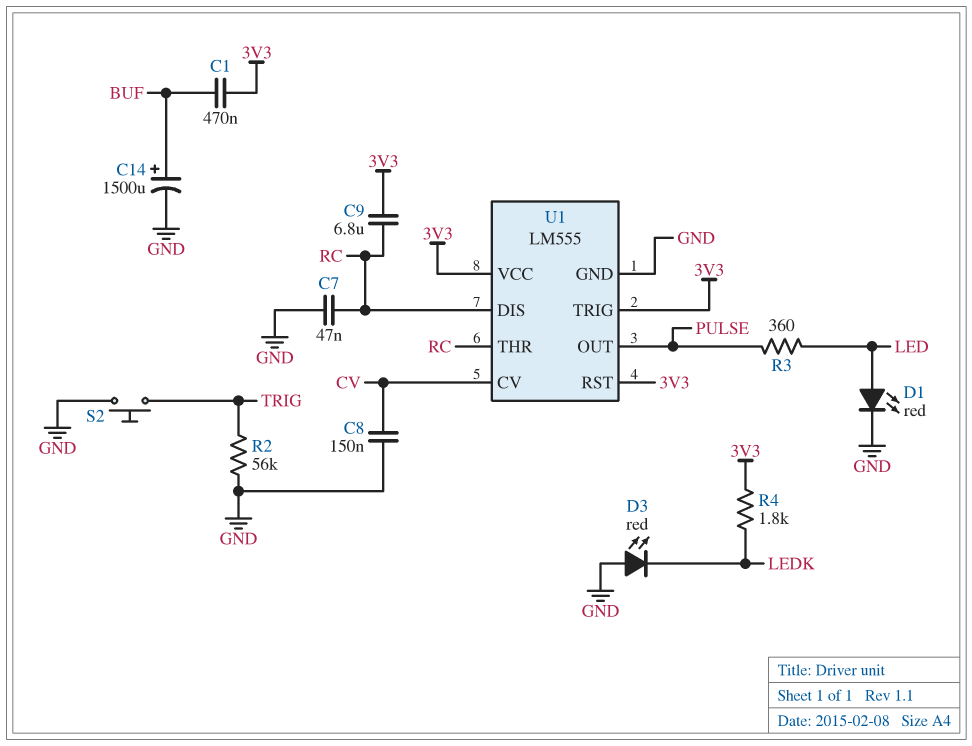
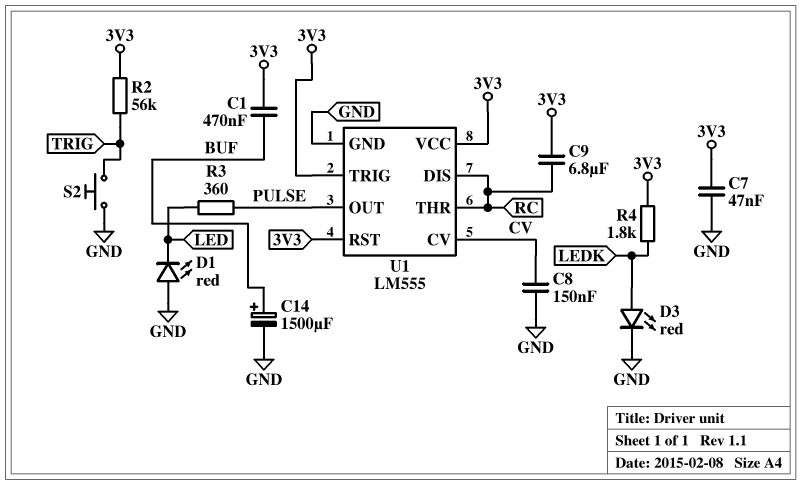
C7: 47nF (GND, RC) -> 47nF (3V3, GND)
D1: LED red (A LED, K GND) -> LED red (A GND, K LED)
D3: LED red (A GND, K LEDK) -> LED red (A LEDK, K GND)
R2: 56k (GND, TRIG) -> 56k (3V3, TRIG)

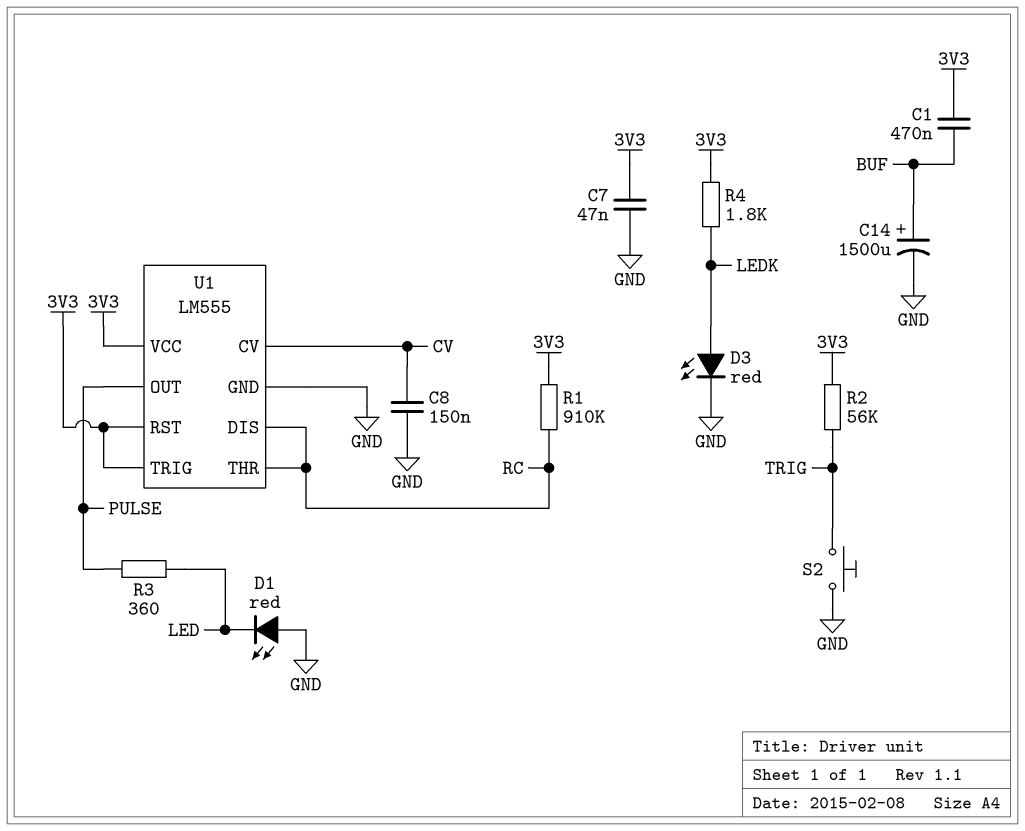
C9: 6.8uF (3V3, RC) -> none
R1: none -> 910k (3V3, RC)

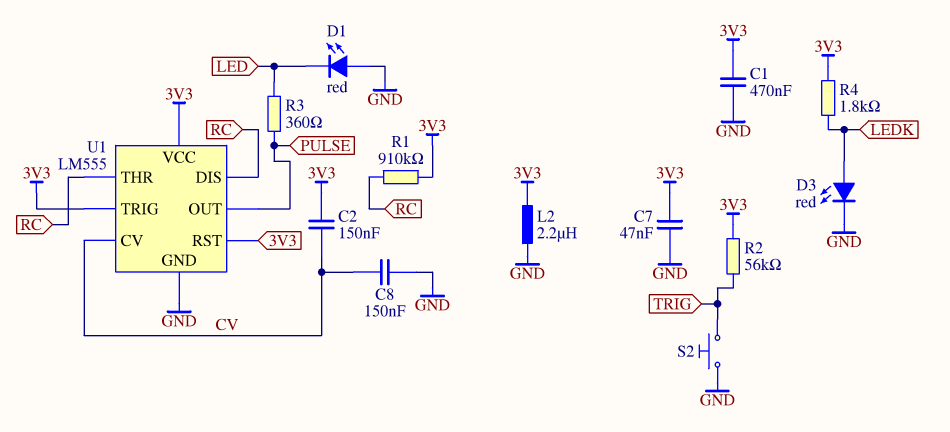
C1: 470nF (3V3, BUF) -> 470nF (3V3, GND)
C2: none -> 150nF (3V3, CV)
C14: 1500uF (plus BUF, minus GND) -> none
L2: none -> 2.2uH (3V3, GND)

